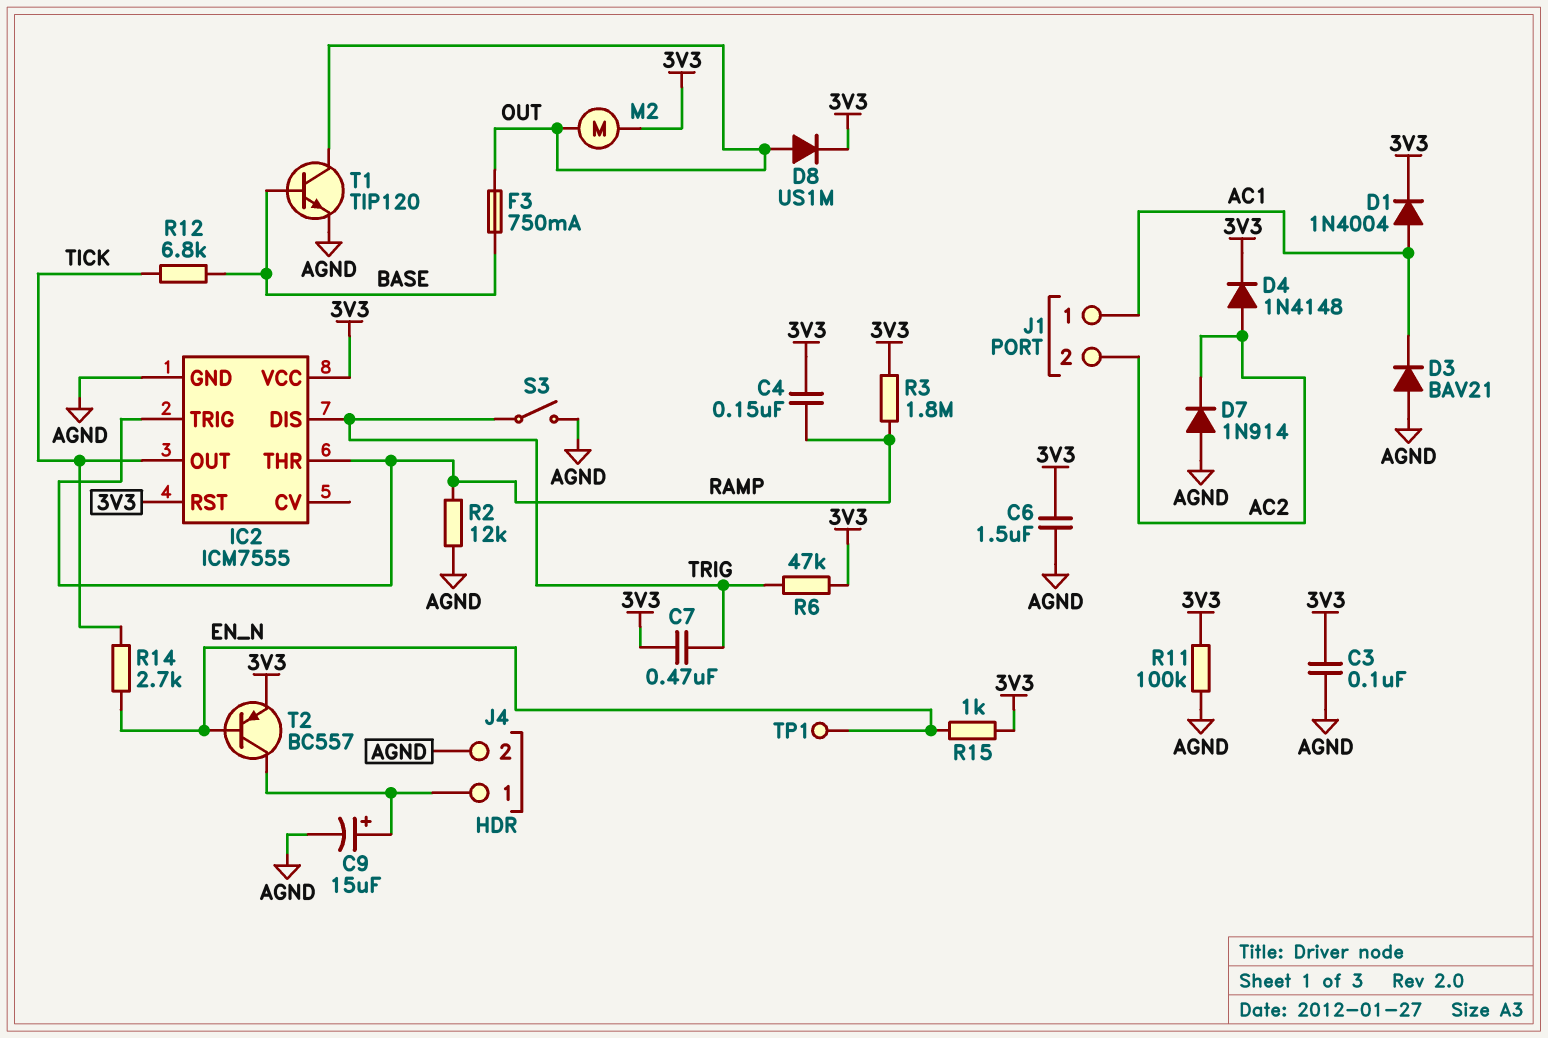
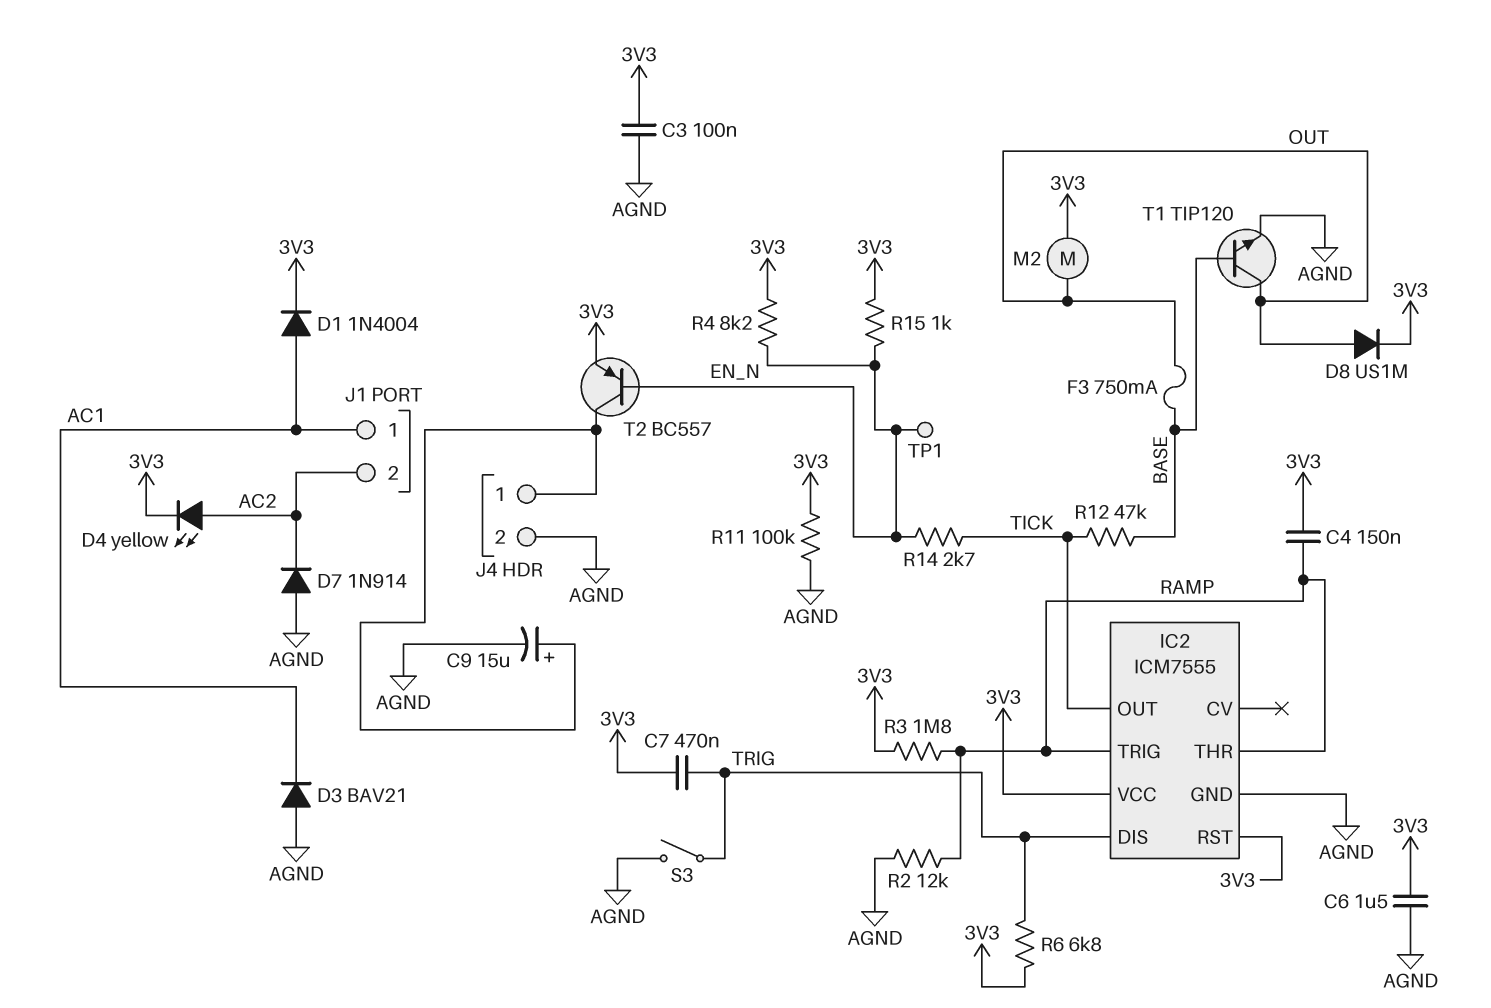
D4: diode 1N4148 (A AC2, K 3V3) -> LED yellow (A AC2, K 3V3)
R4: none -> 8.2k (3V3, EN_N)
R6: 47k (3V3, TRIG) -> 6.8k (3V3, TRIG)
R12: 6.8k (BASE, TICK) -> 47k (BASE, TICK)

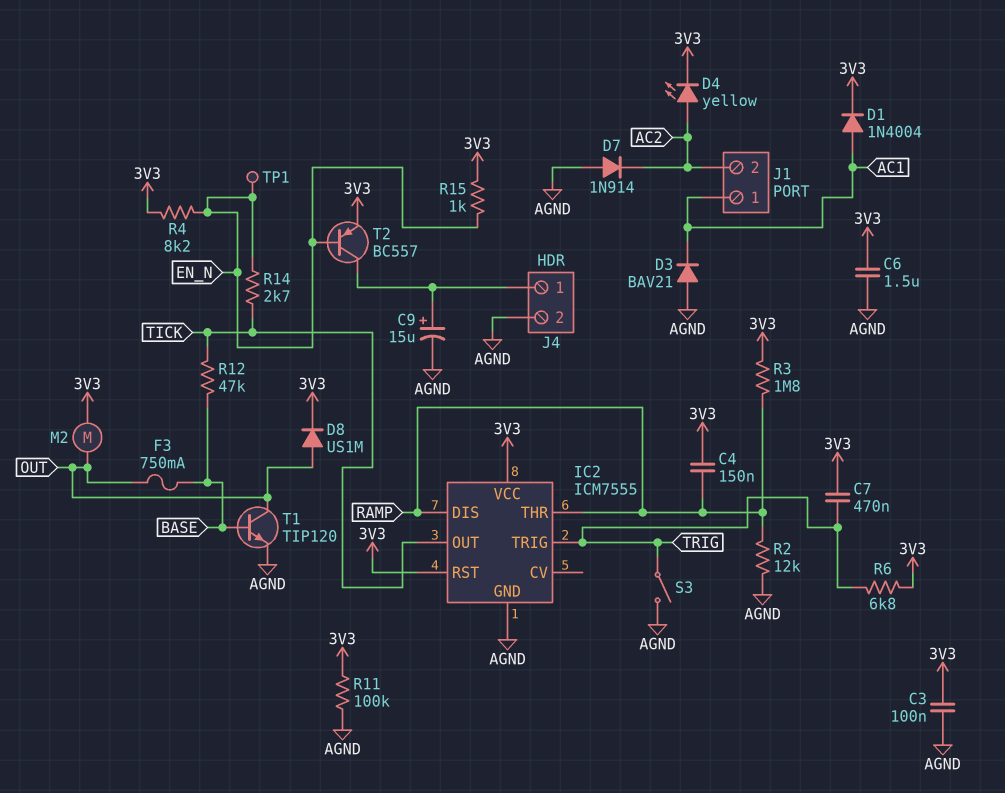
IC2 pin DIS: TRIG -> RAMP
IC2 pin TRIG: RAMP -> TRIG

